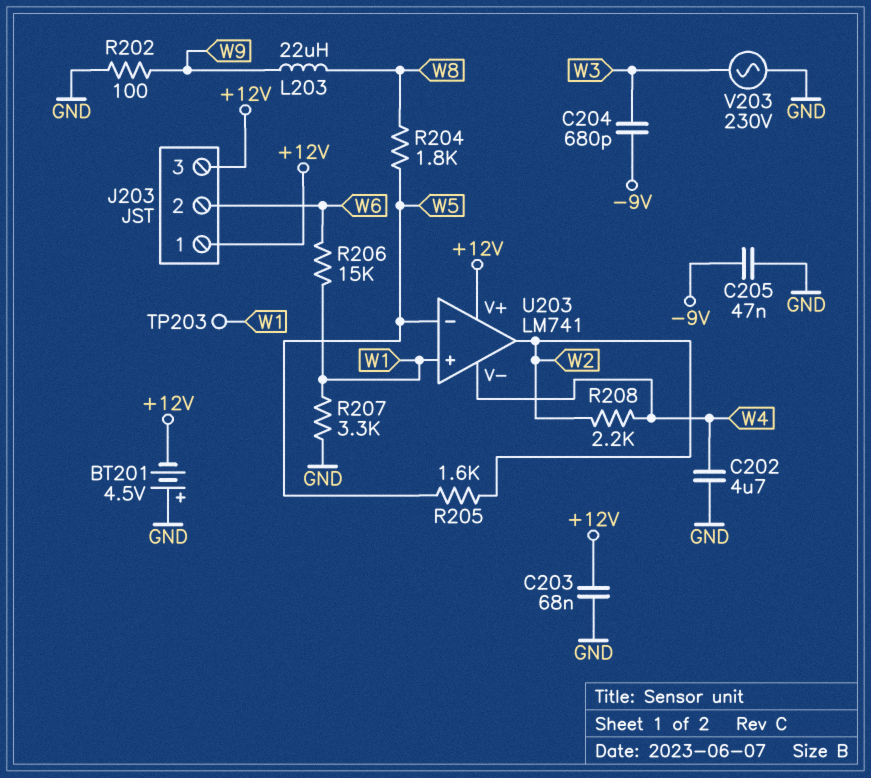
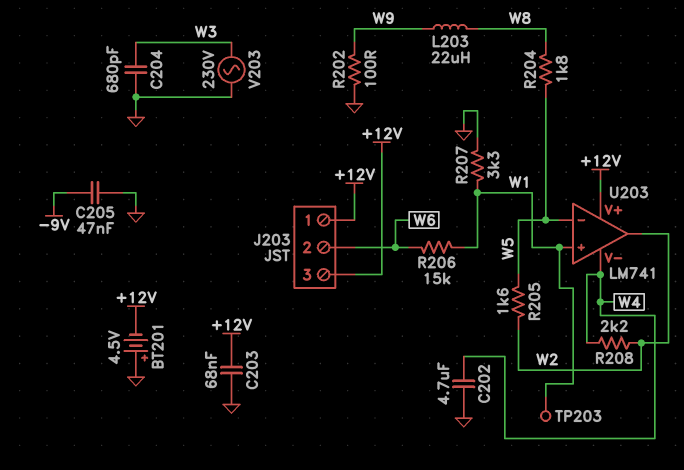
C204: 680pF (-9V, W3) -> 680pF (GND, W3)

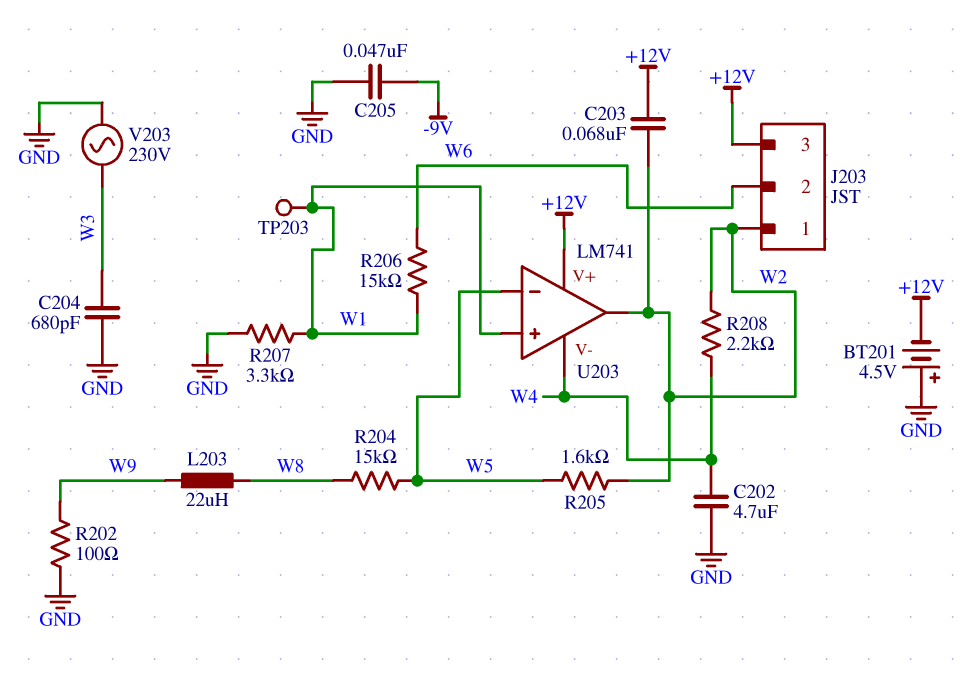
C203: 68nF (+12V, GND) -> 68nF (+12V, W2)
J203 pin 1: +12V -> W2
R204: 1.8k (W5, W8) -> 15k (W5, W8)

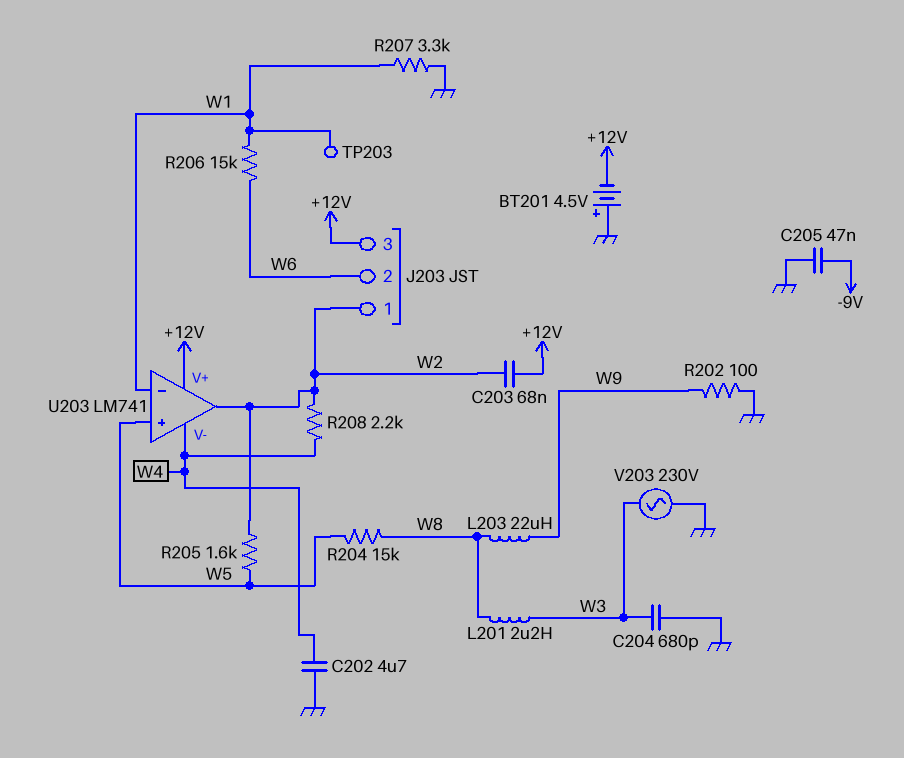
L201: none -> 2.2uH (W3, W8)
U203 pin in+: W1 -> W5
U203 pin in-: W5 -> W1

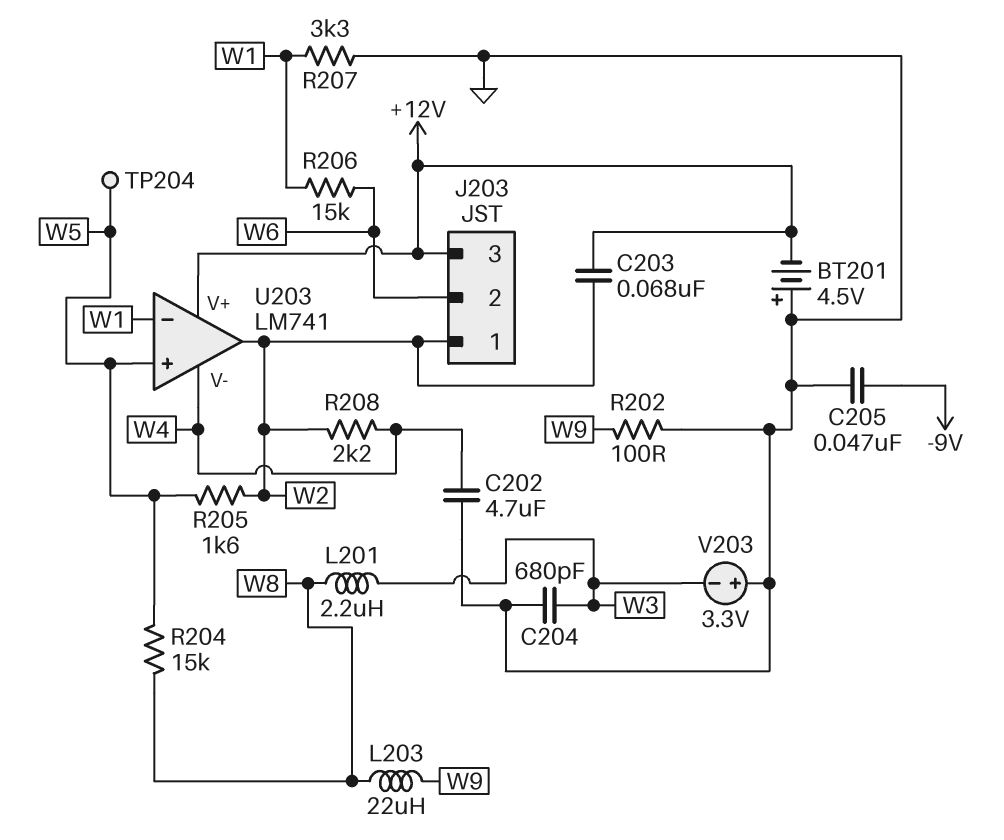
TP203: test point (W1) -> none
TP204: none -> test point (W5)
V203: AC 230V (GND, W3) -> 3.3V (plus GND, minus W3)

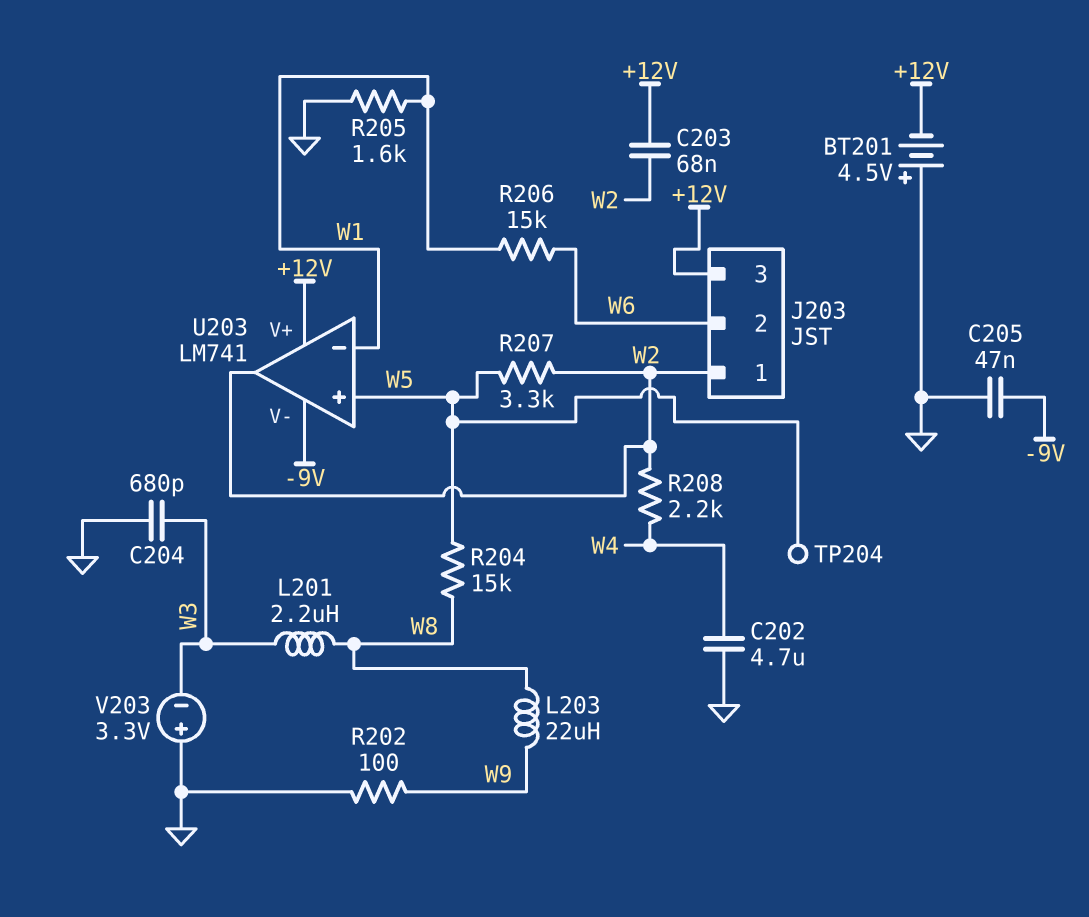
R205: 1.6k (W2, W5) -> 1.6k (GND, W1)
R207: 3.3k (GND, W1) -> 3.3k (W2, W5)
U203 pin V-: W4 -> -9V

